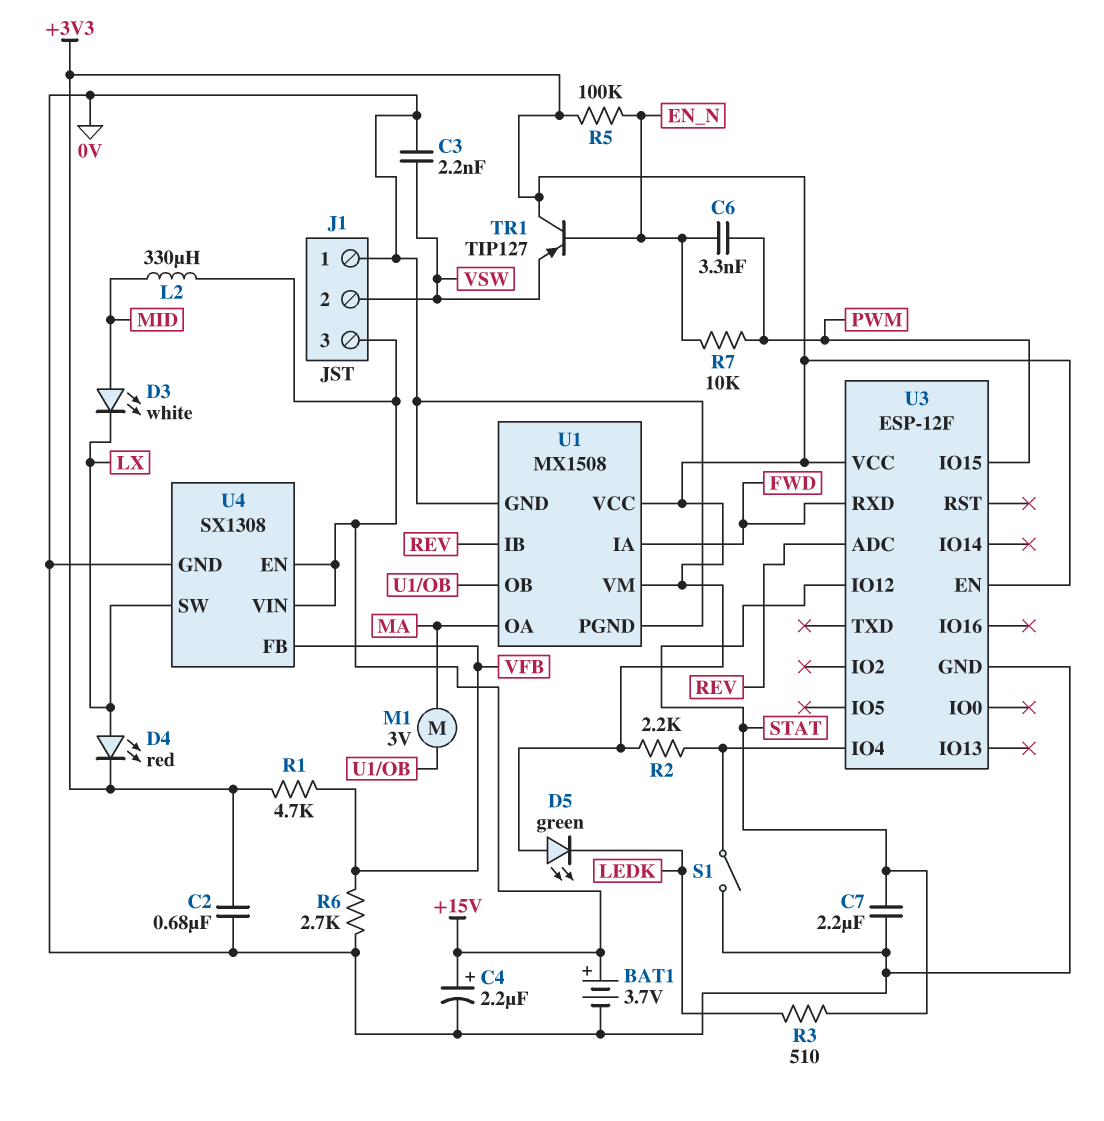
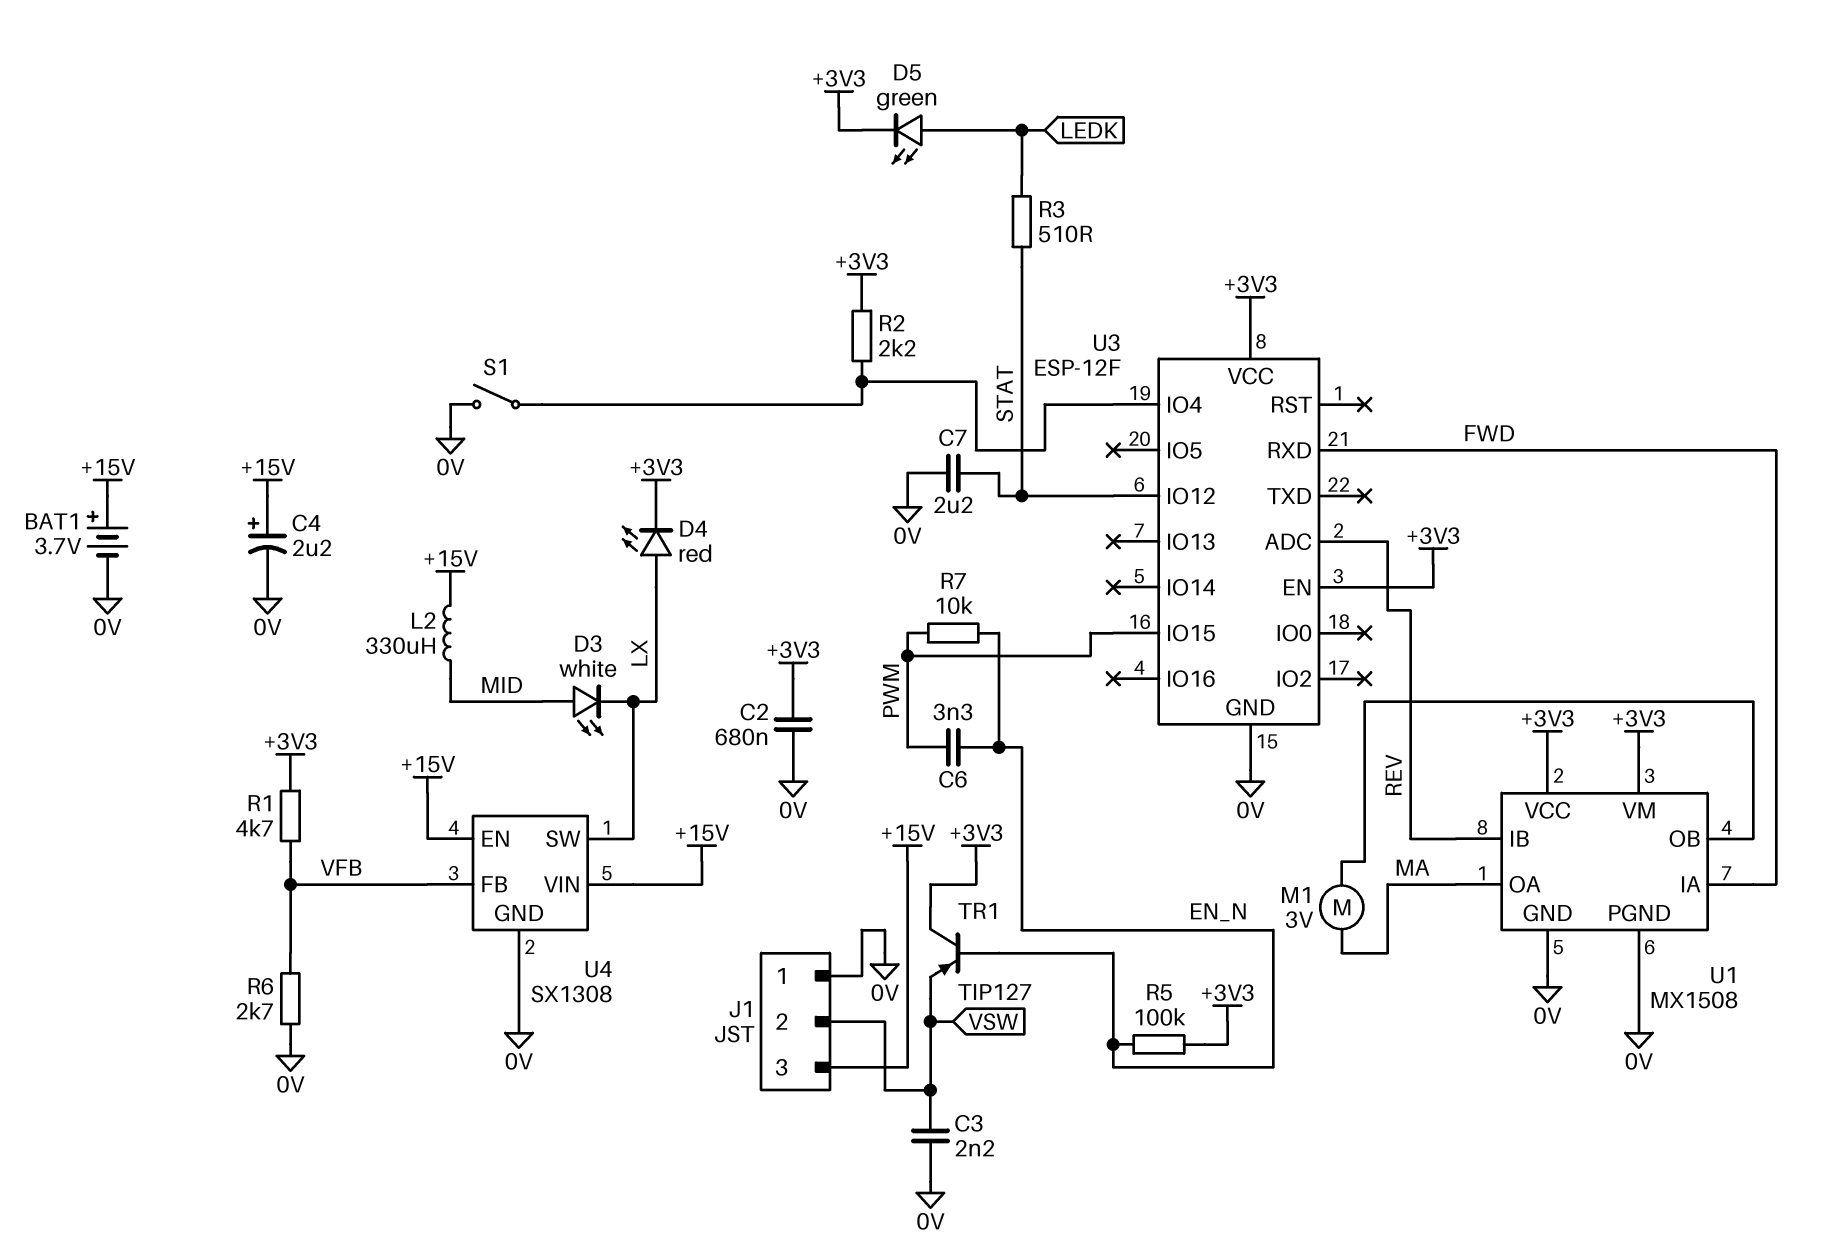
D5: LED green (A +3V3, K LEDK) -> LED green (A LEDK, K +3V3)

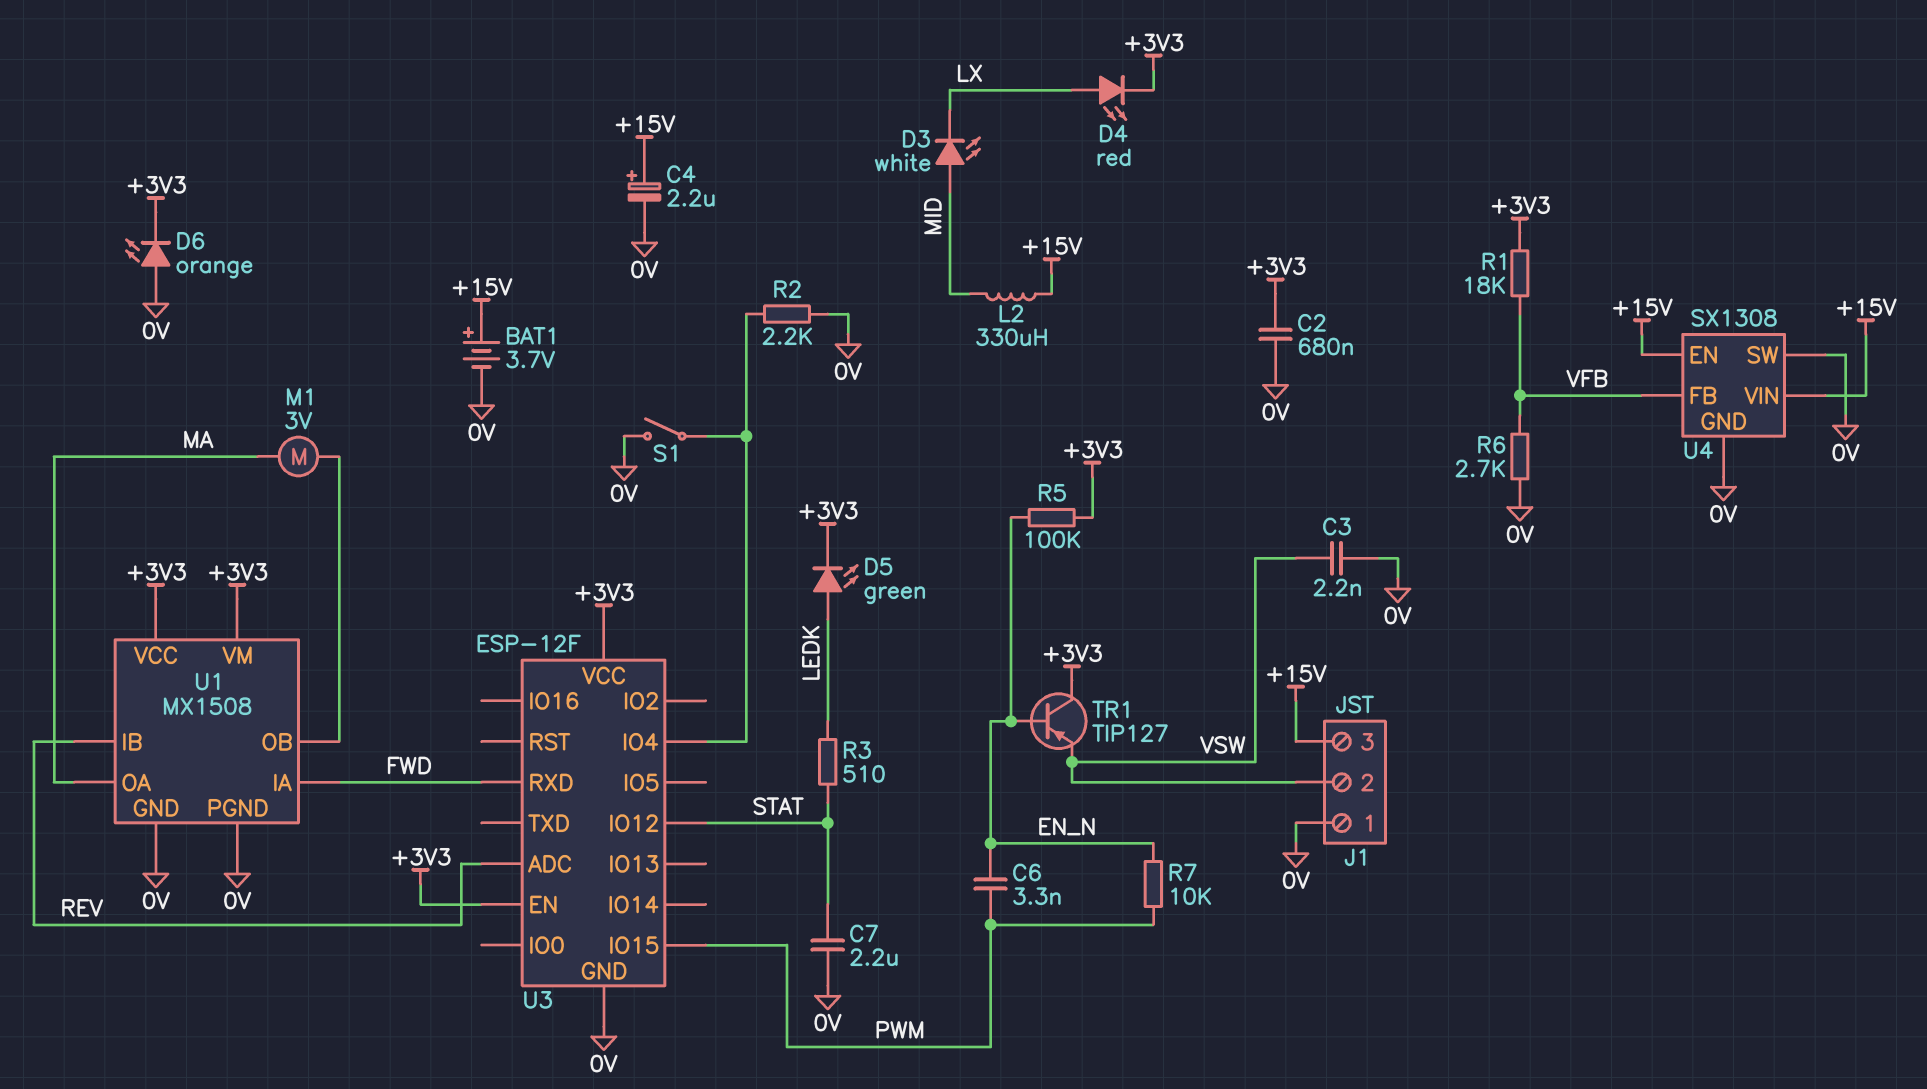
D6: none -> LED orange (A 0V, K +3V3)
R1: 4.7k (+3V3, VFB) -> 18k (+3V3, VFB)
R2: 2.2k (+3V3, U3/IO4) -> 2.2k (0V, U3/IO4)
U4 pin SW: LX -> 0V

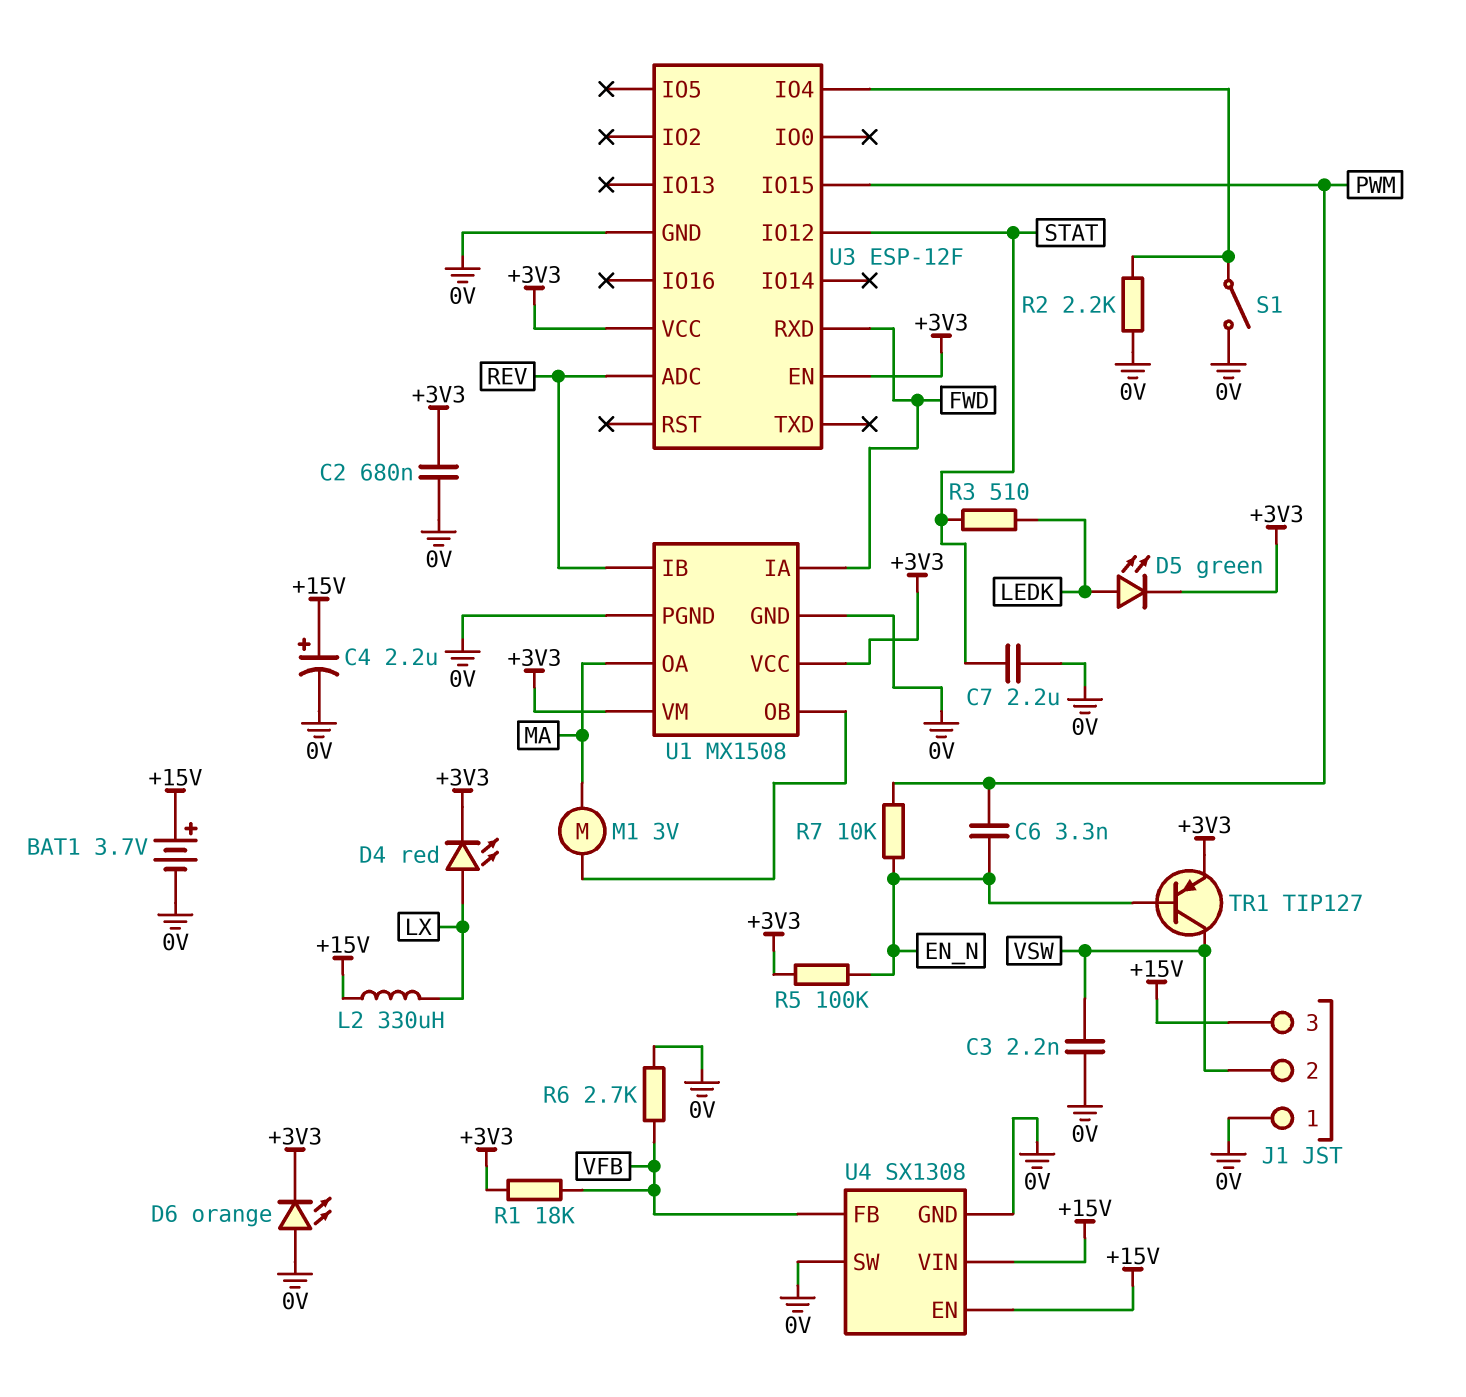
D3: LED white (A MID, K LX) -> none
L2: 330uH (+15V, MID) -> 330uH (+15V, LX)
TR1: PNP TIP127 (B EN_N, C +3V3, E VSW) -> PNP TIP127 (B EN_N, C VSW, E +3V3)

